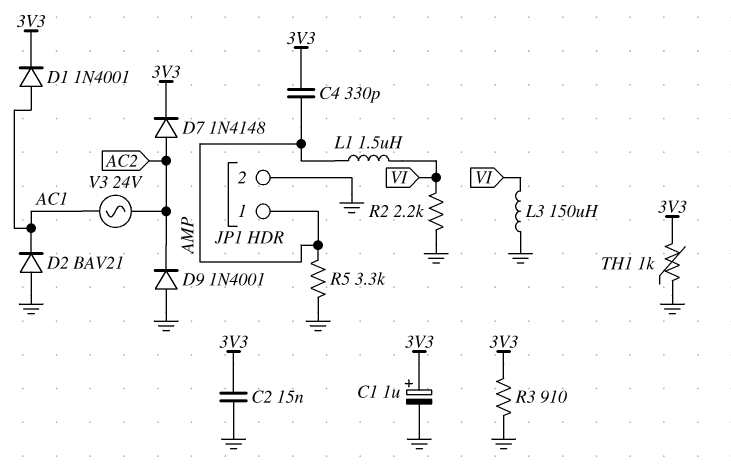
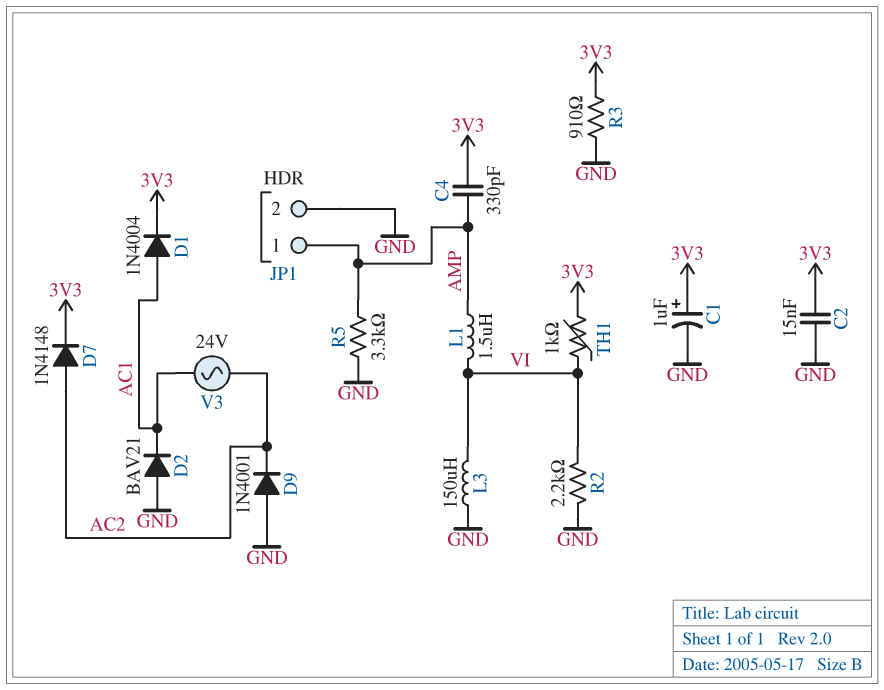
D1: diode 1N4001 (A AC1, K 3V3) -> diode 1N4004 (A AC1, K 3V3)
TH1: 1k (3V3, GND) -> 1k (3V3, VI)

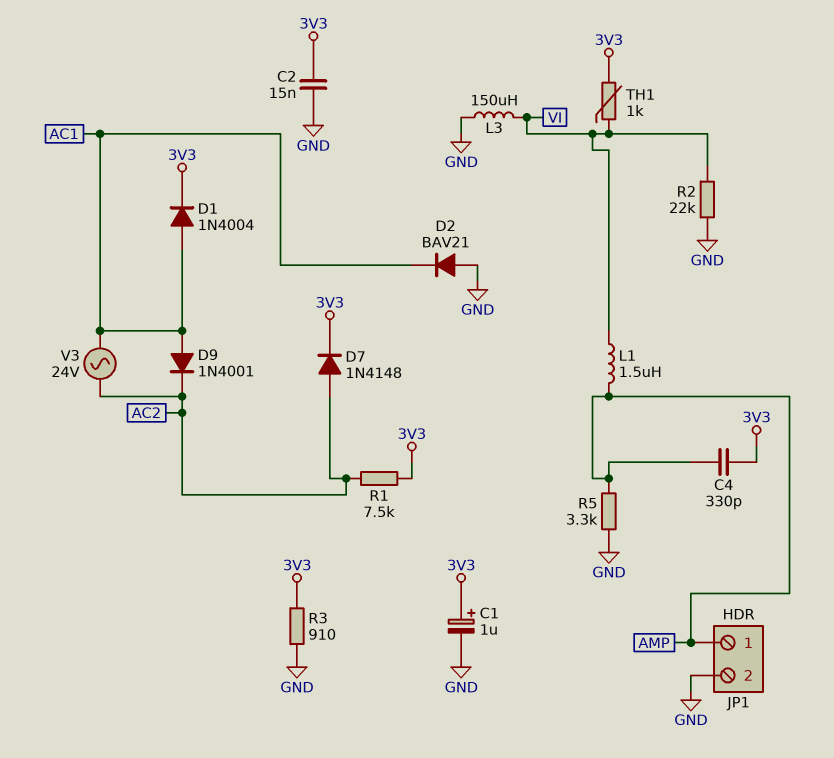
D9: diode 1N4001 (A GND, K AC2) -> diode 1N4001 (A AC1, K AC2)
R1: none -> 7.5k (3V3, AC2)
R2: 2.2k (GND, VI) -> 22k (GND, VI)

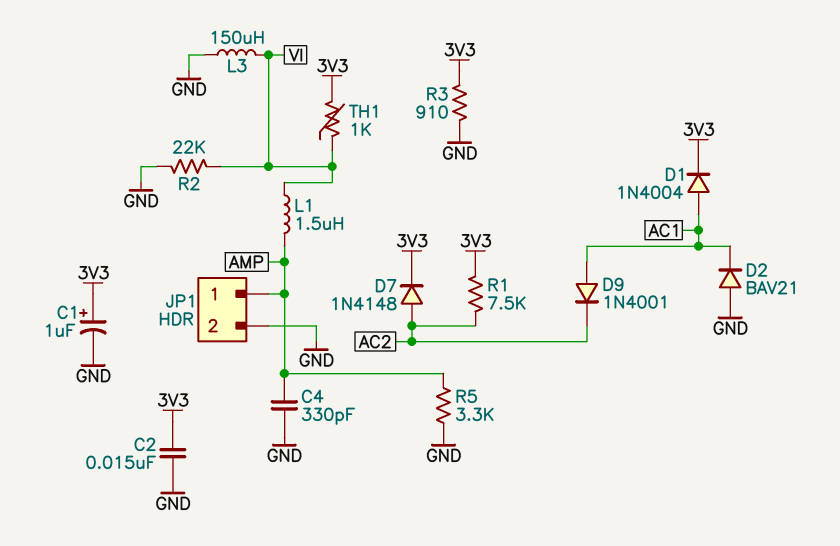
C4: 330pF (3V3, AMP) -> 330pF (AMP, GND)
V3: AC 24V (AC1, AC2) -> none

